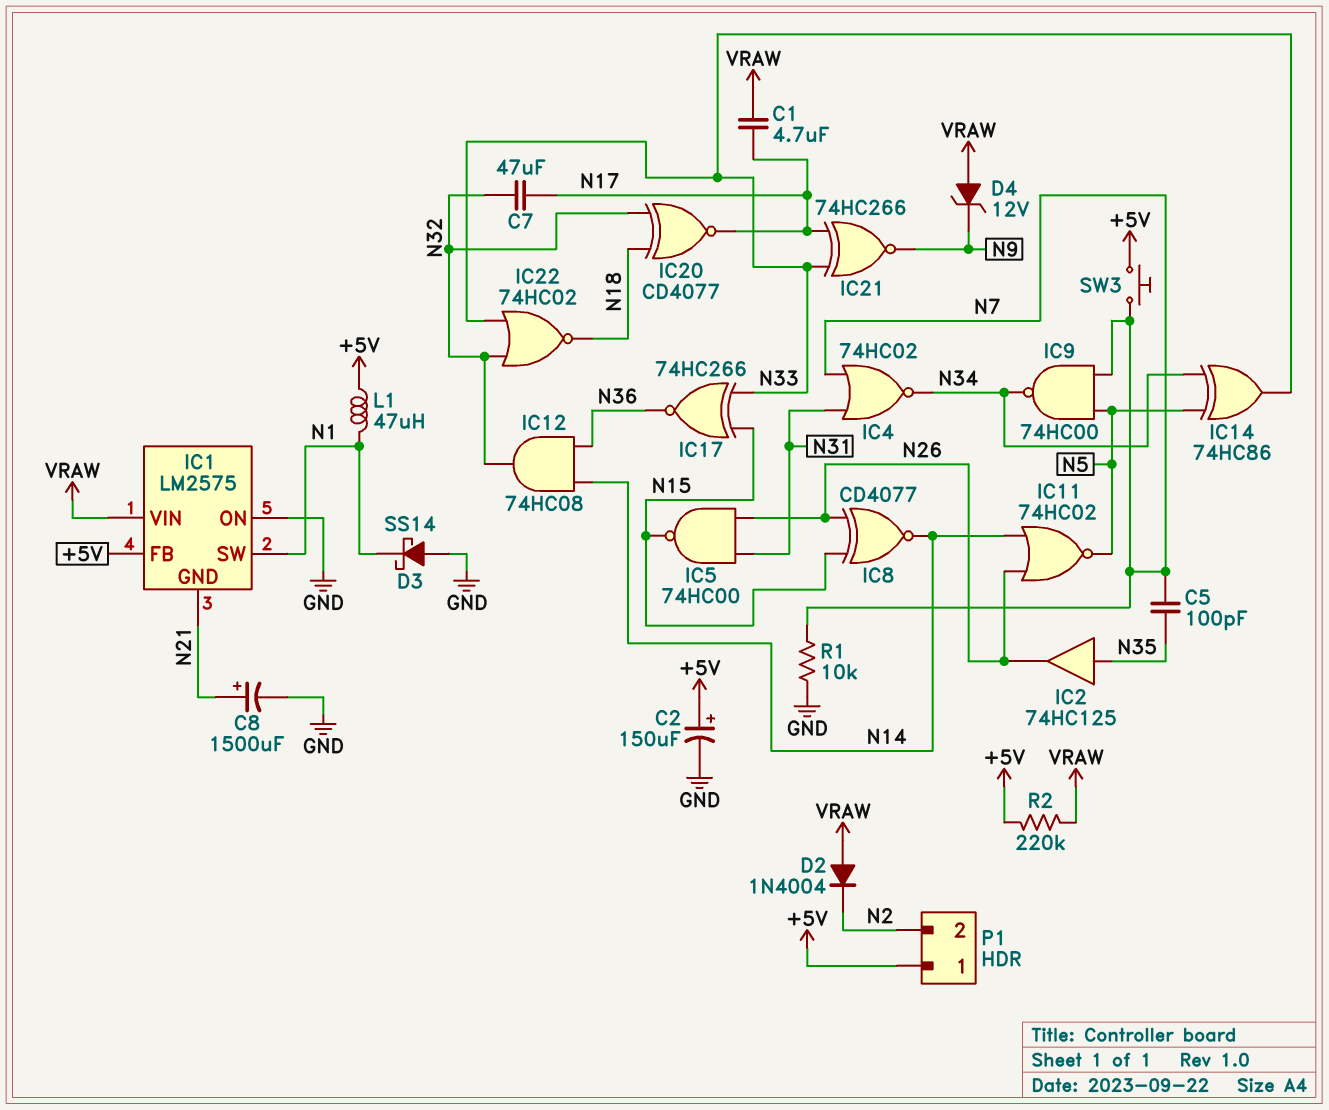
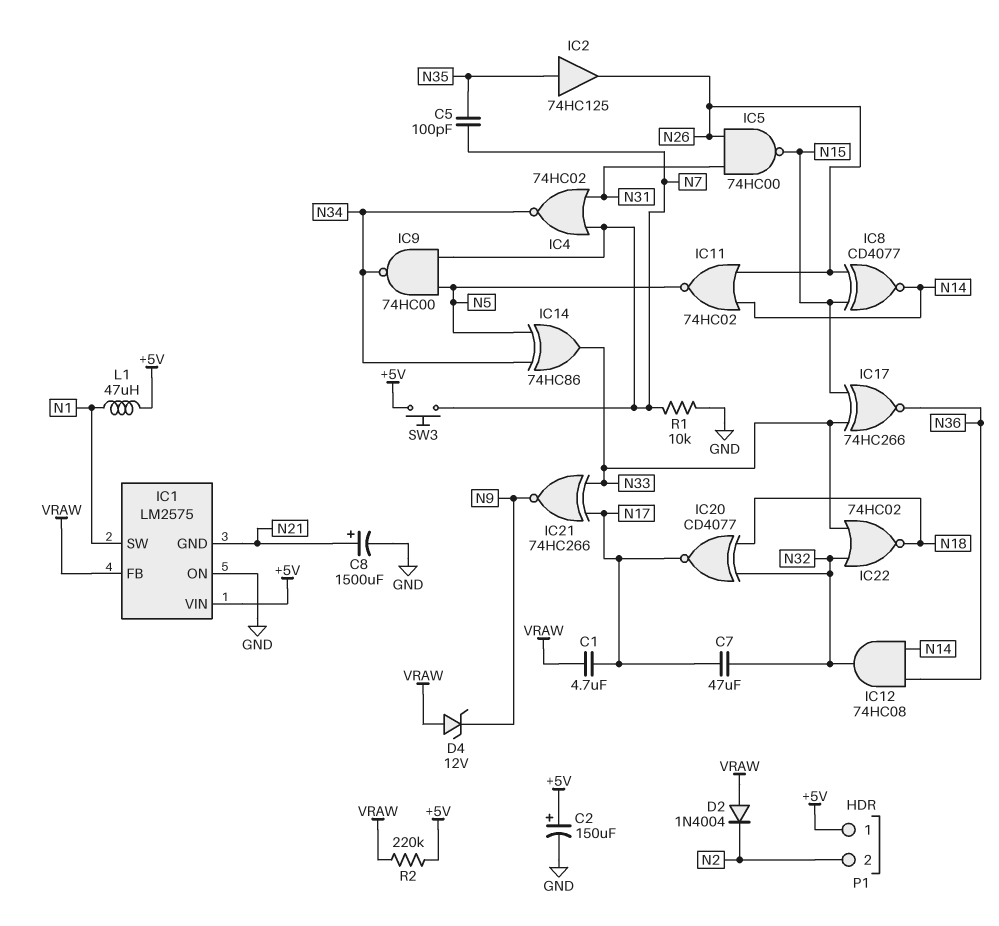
D3: schottky SS14 (A GND, K N1) -> none
IC1 pin FB: +5V -> VRAW
IC1 pin VIN: VRAW -> +5V

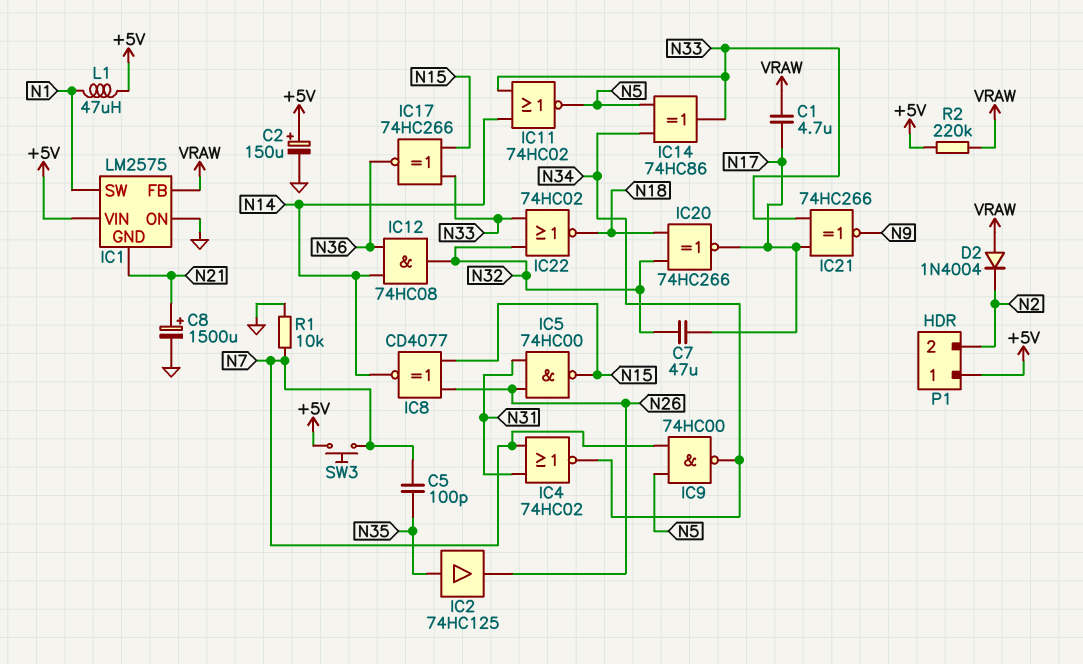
D4: zener 12V (A VRAW, K N9) -> none
IC11: NOR 74HC02 (in N14, in N26, out N5) -> NOR 74HC02 (in N14, in N33, out N5)
IC20: XNOR CD4077 (in N18, in N32, out N17) -> XNOR 74HC266 (in N18, in N32, out N17)

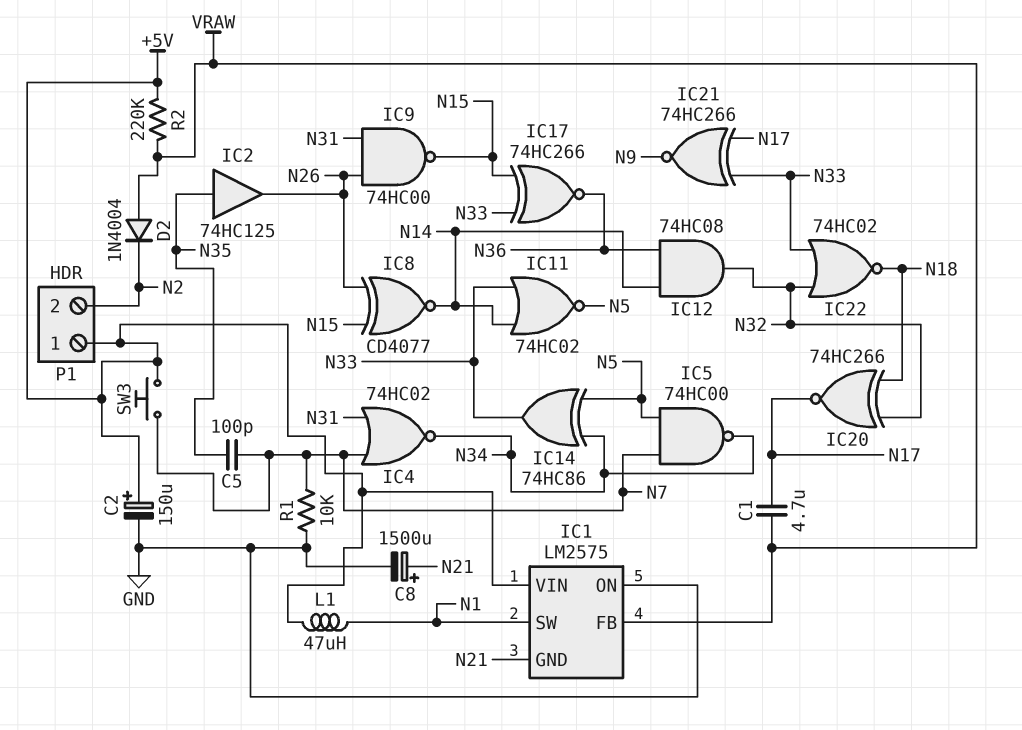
C7: 47uF (N17, N32) -> none
IC5: NAND 74HC00 (in N26, in N31, out N15) -> NAND 74HC00 (in N5, in N7, out N34)
IC9: NAND 74HC00 (in N5, in N7, out N34) -> NAND 74HC00 (in N26, in N31, out N15)

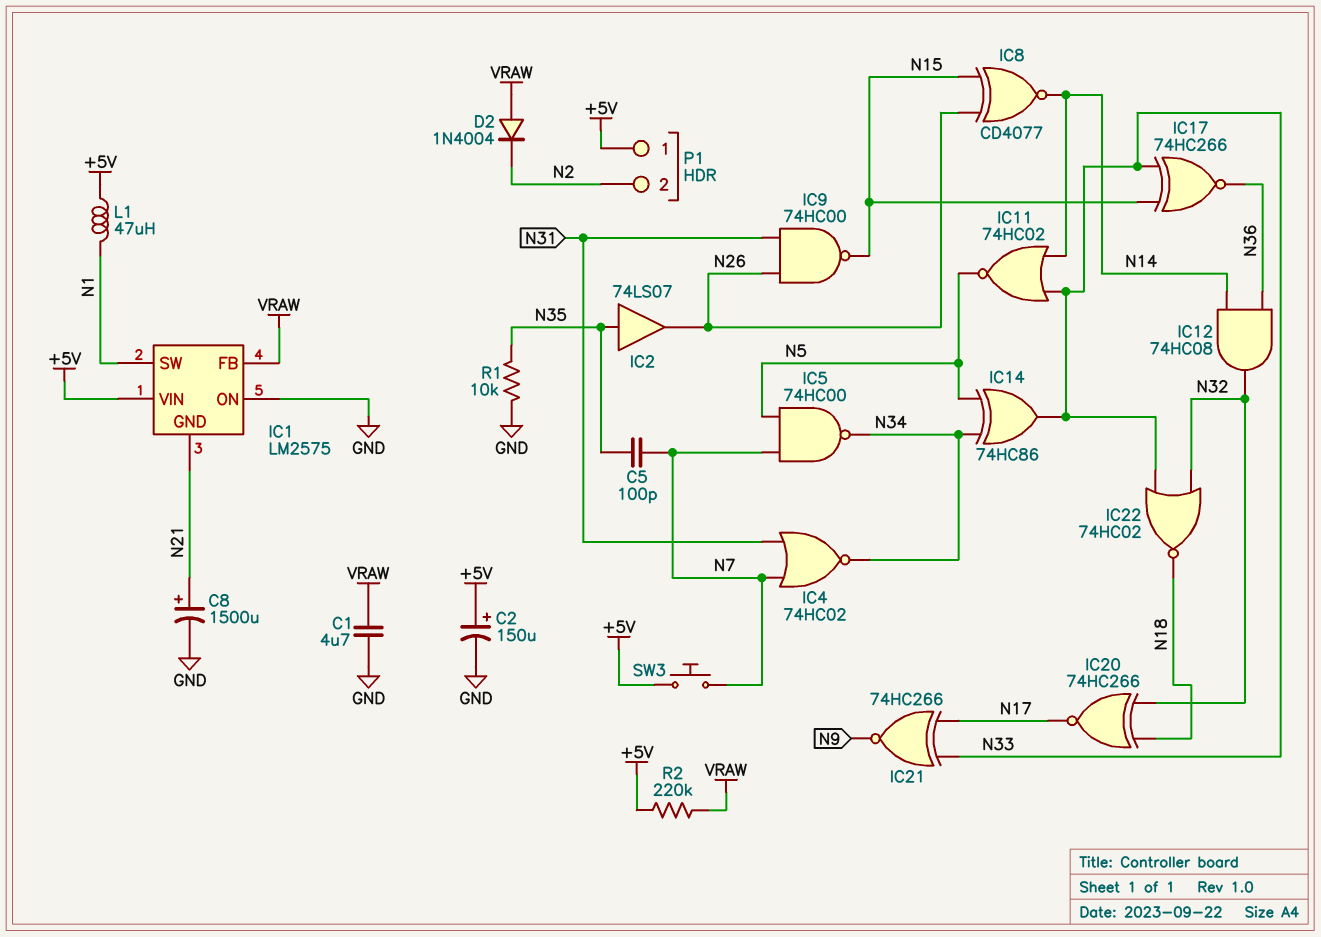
C1: 4.7uF (N17, VRAW) -> 4.7uF (GND, VRAW)
IC2: buffer 74HC125 (in N35, out N26) -> buffer 74LS07 (in N35, out N26)
R1: 10k (GND, N7) -> 10k (GND, N35)

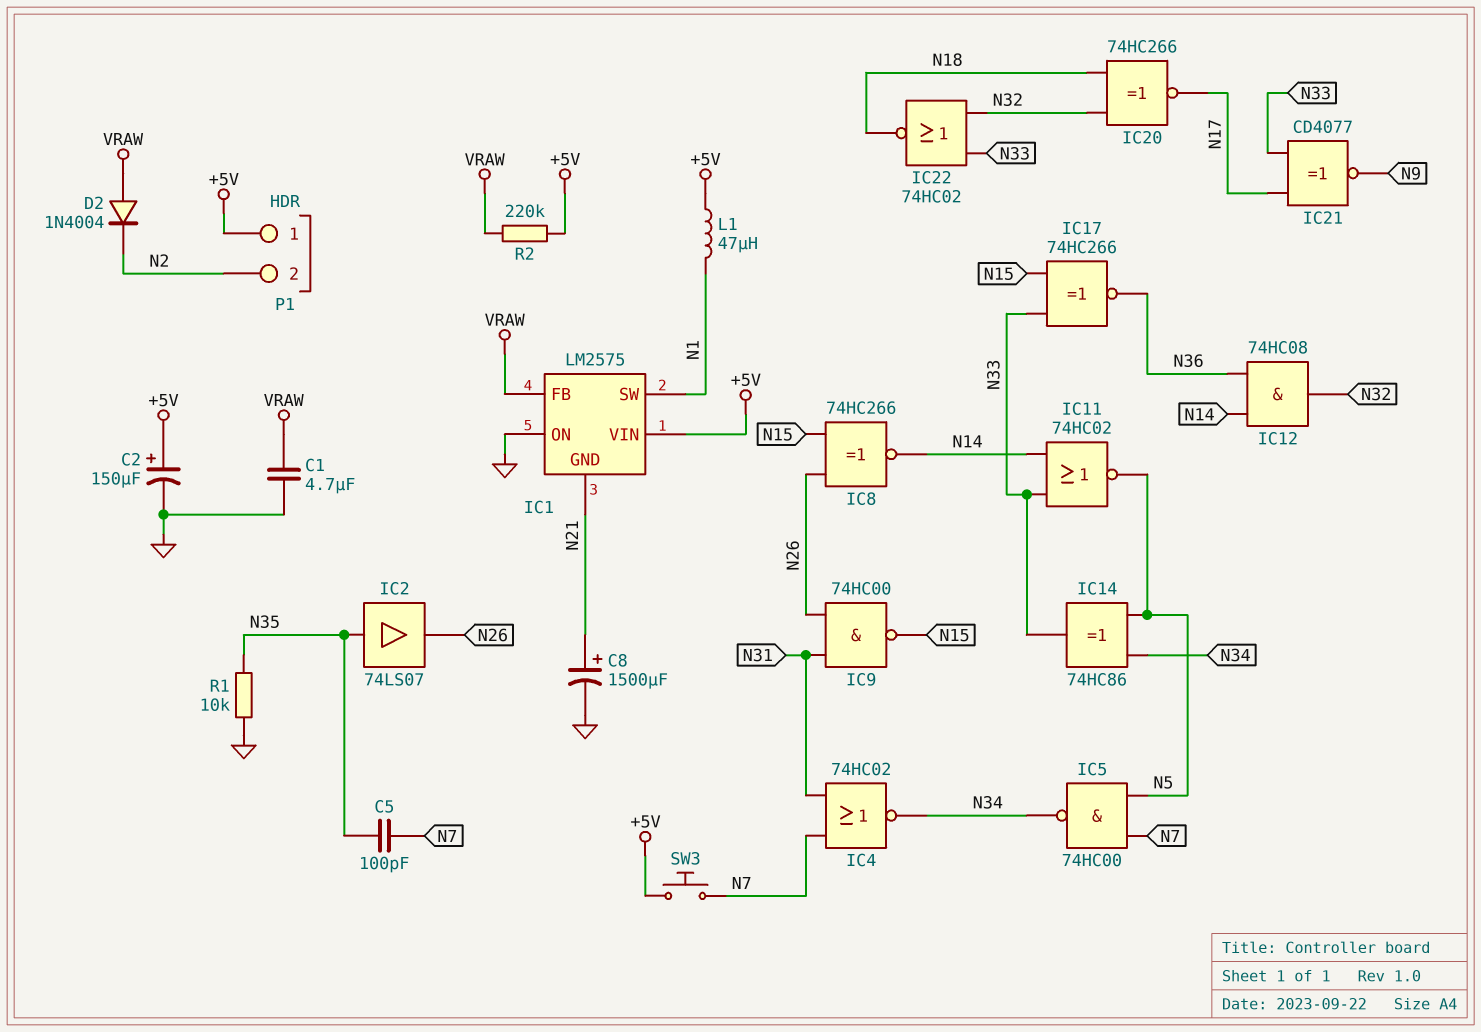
IC8: XNOR CD4077 (in N15, in N26, out N14) -> XNOR 74HC266 (in N15, in N26, out N14)
IC21: XNOR 74HC266 (in N17, in N33, out N9) -> XNOR CD4077 (in N17, in N33, out N9)

